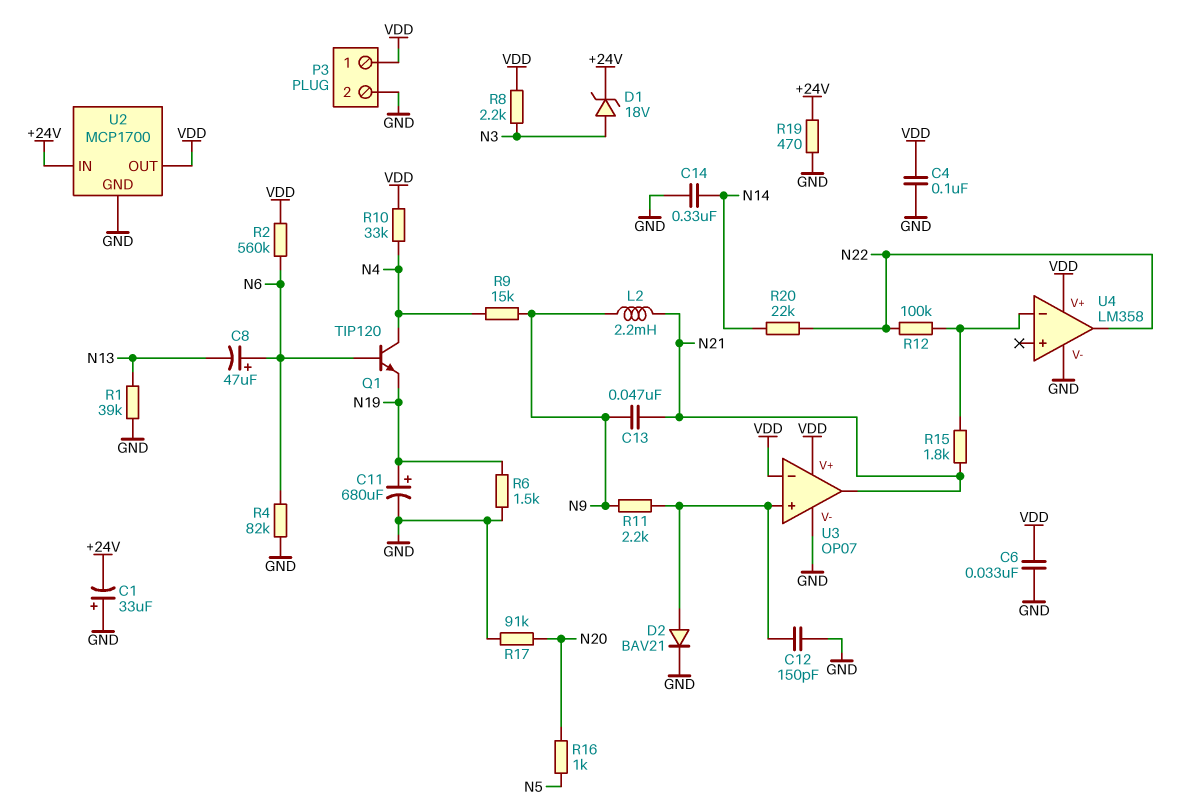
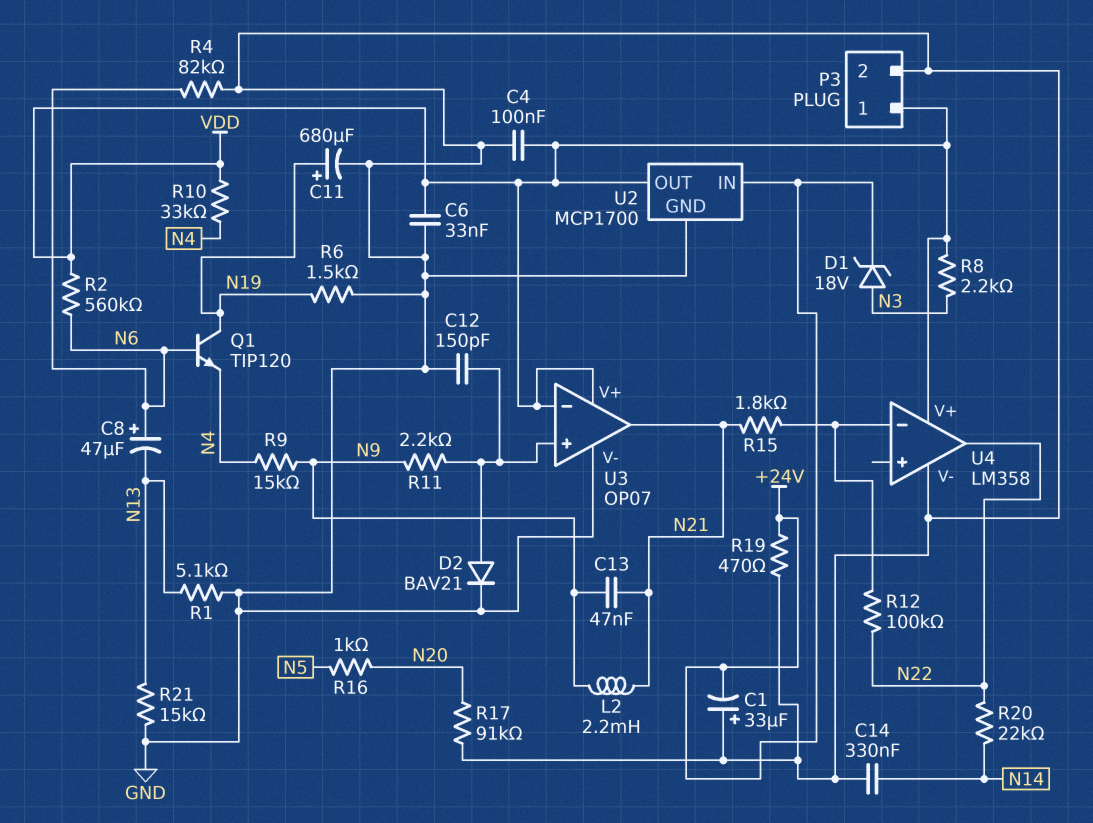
Q1: NPN TIP120 (B N6, C N4, E N19) -> NPN TIP120 (B N6, C N19, E N4)
R1: 39k (GND, N13) -> 5.1k (GND, N13)
R21: none -> 15k (GND, N13)

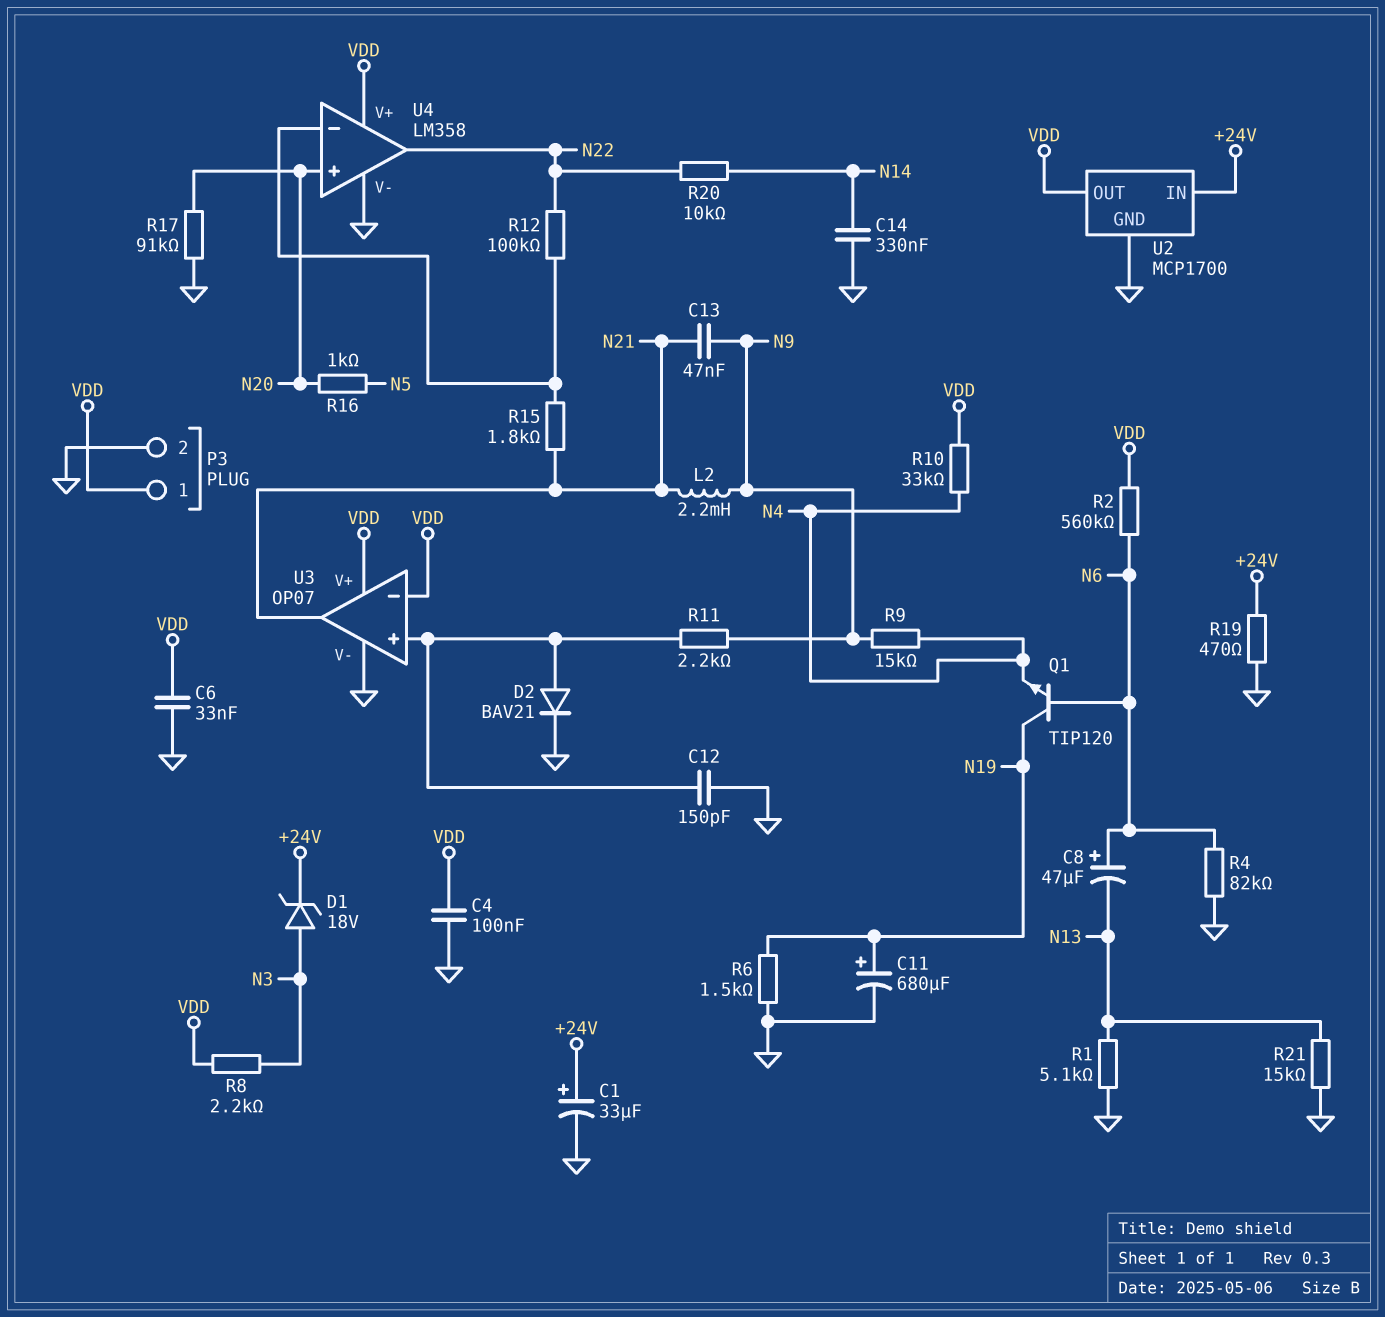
C1: 33uF (plus GND, minus +24V) -> 33uF (plus +24V, minus GND)
R20: 22k (N14, N22) -> 10k (N14, N22)
U4 pin in+: none -> N20

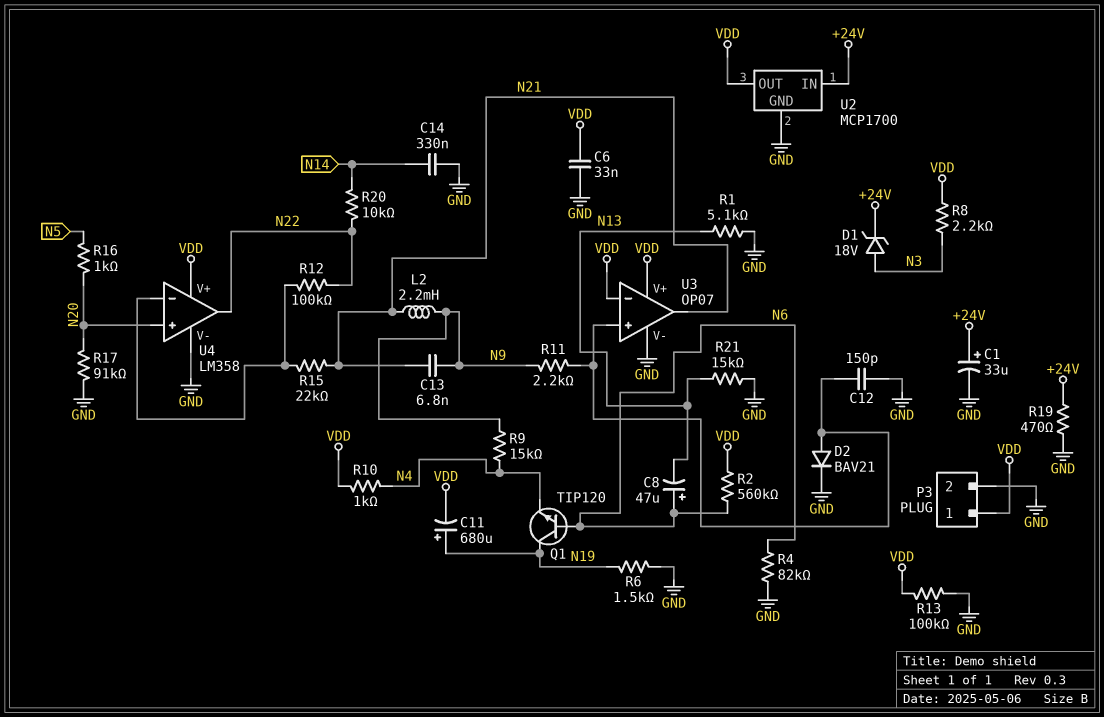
C4: 100nF (GND, VDD) -> none
C11: 680uF (plus N19, minus GND) -> 680uF (plus N19, minus VDD)
C13: 47nF (N9, N21) -> 6.8nF (N9, N21)
R10: 33k (N4, VDD) -> 1k (N4, VDD)
R13: none -> 100k (GND, VDD)
R15: 1.8k (N21, U4/in-) -> 22k (N21, U4/in-)

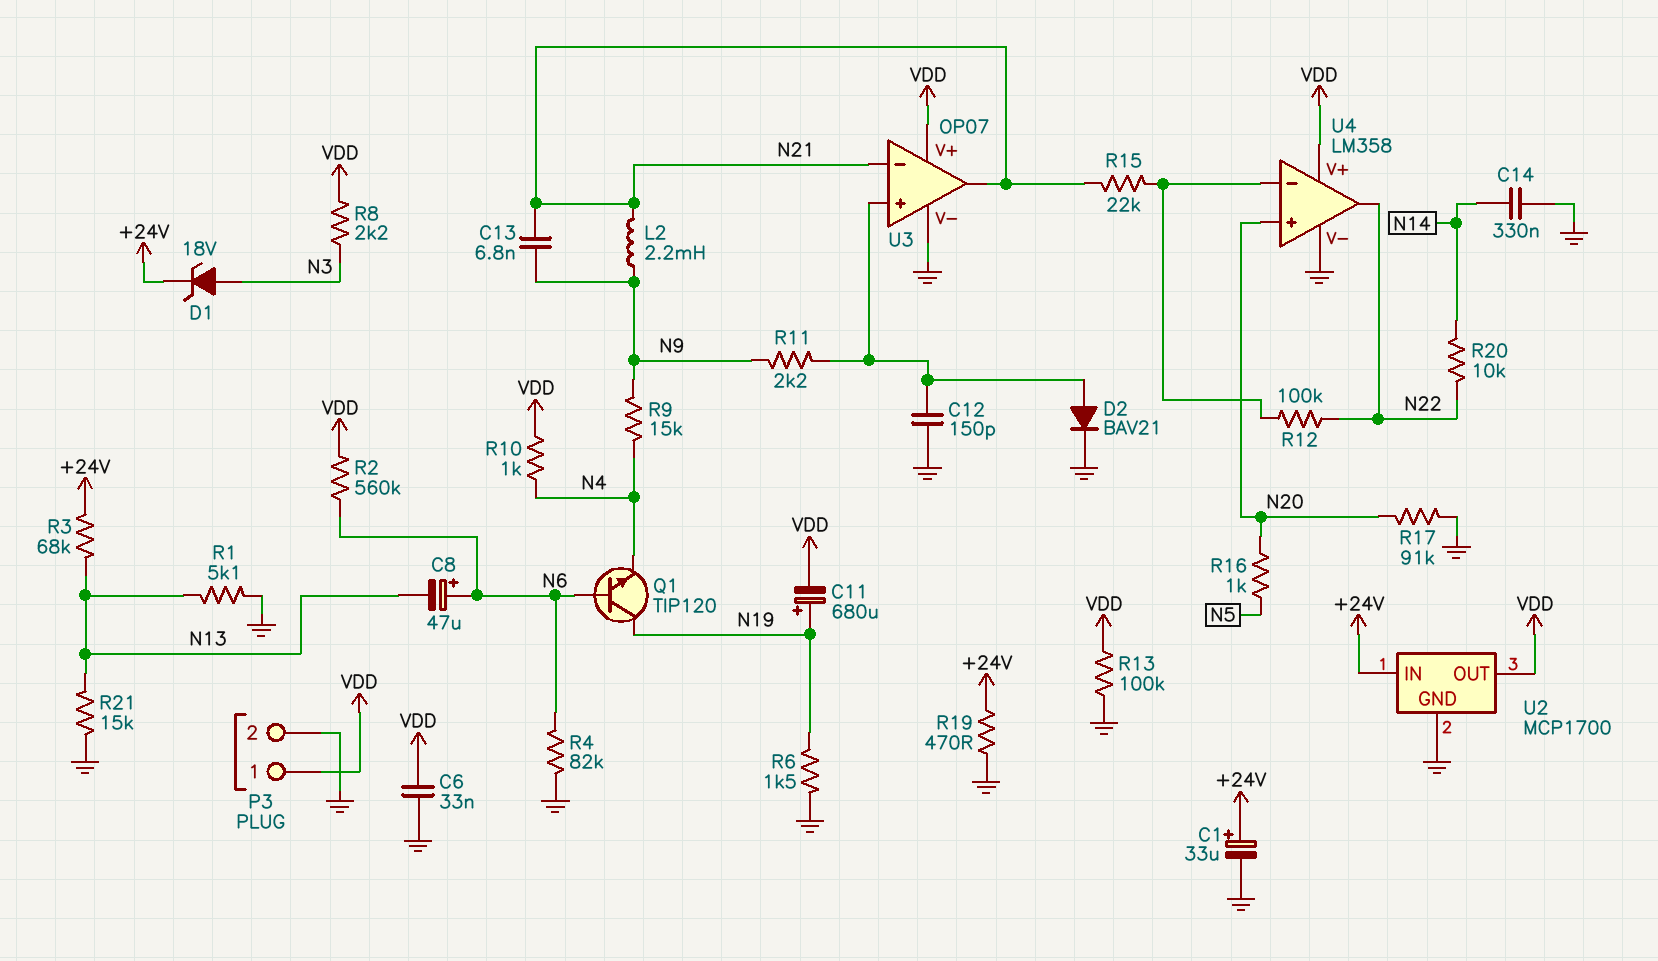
R3: none -> 68k (+24V, N13)
U3 pin in-: VDD -> N21

